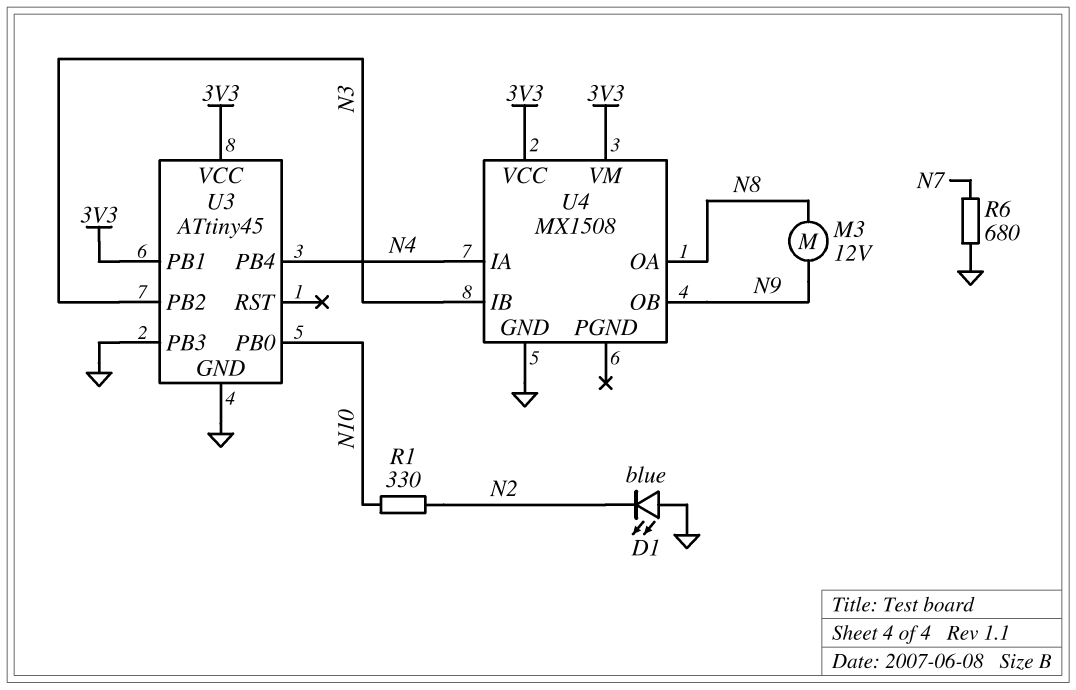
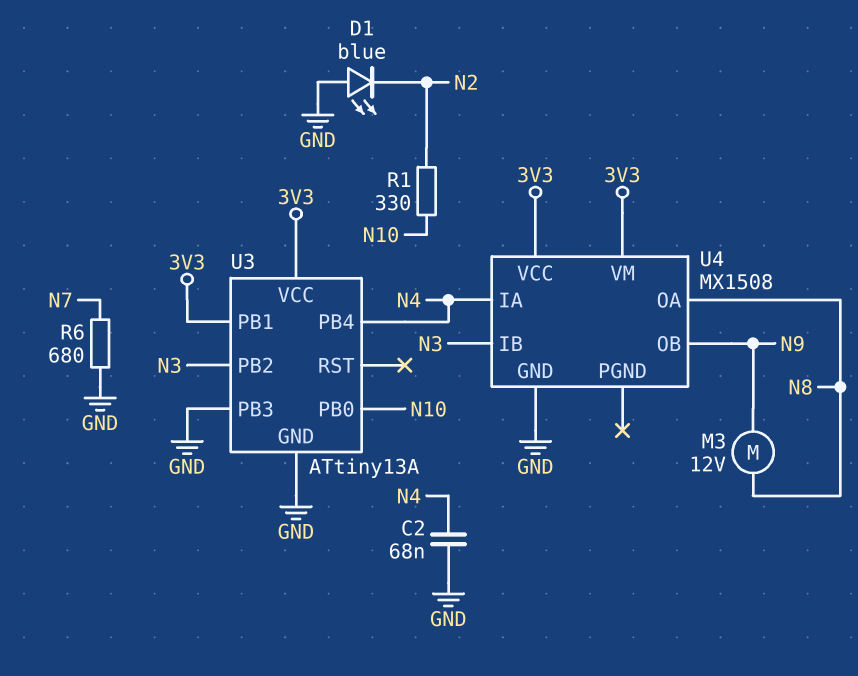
C2: none -> 68nF (GND, N4)
U3: ATtiny45 -> ATtiny13A

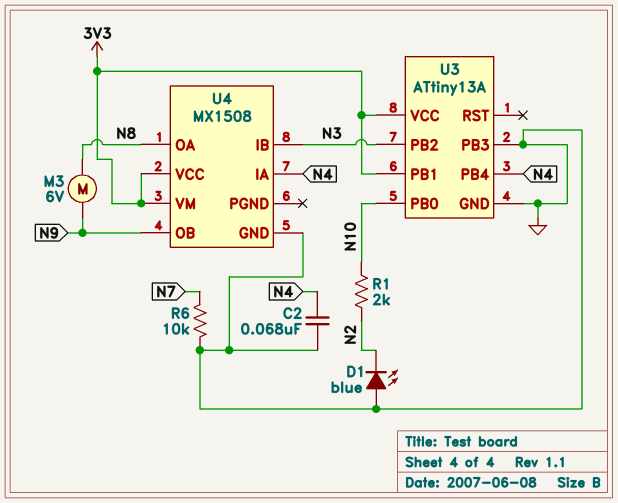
M3: motor 12V (N8, N9) -> motor 6V (N8, N9)
R1: 330 (N2, N10) -> 2k (N2, N10)
R6: 680 (GND, N7) -> 10k (GND, N7)

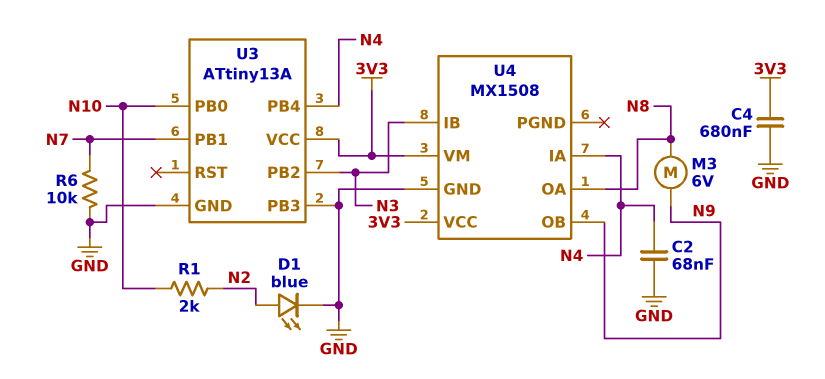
C4: none -> 680nF (3V3, GND)
D1: LED blue (A GND, K N2) -> LED blue (A N2, K GND)
U3 pin PB1: 3V3 -> N7

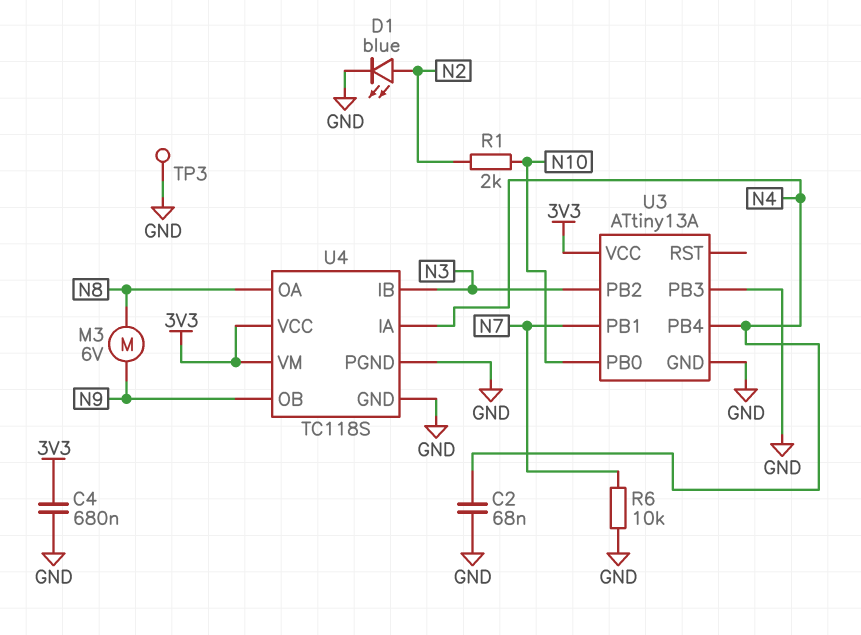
TP3: none -> test point (GND)
U4: MX1508 -> TC118S
U4 pin PGND: none -> GND

